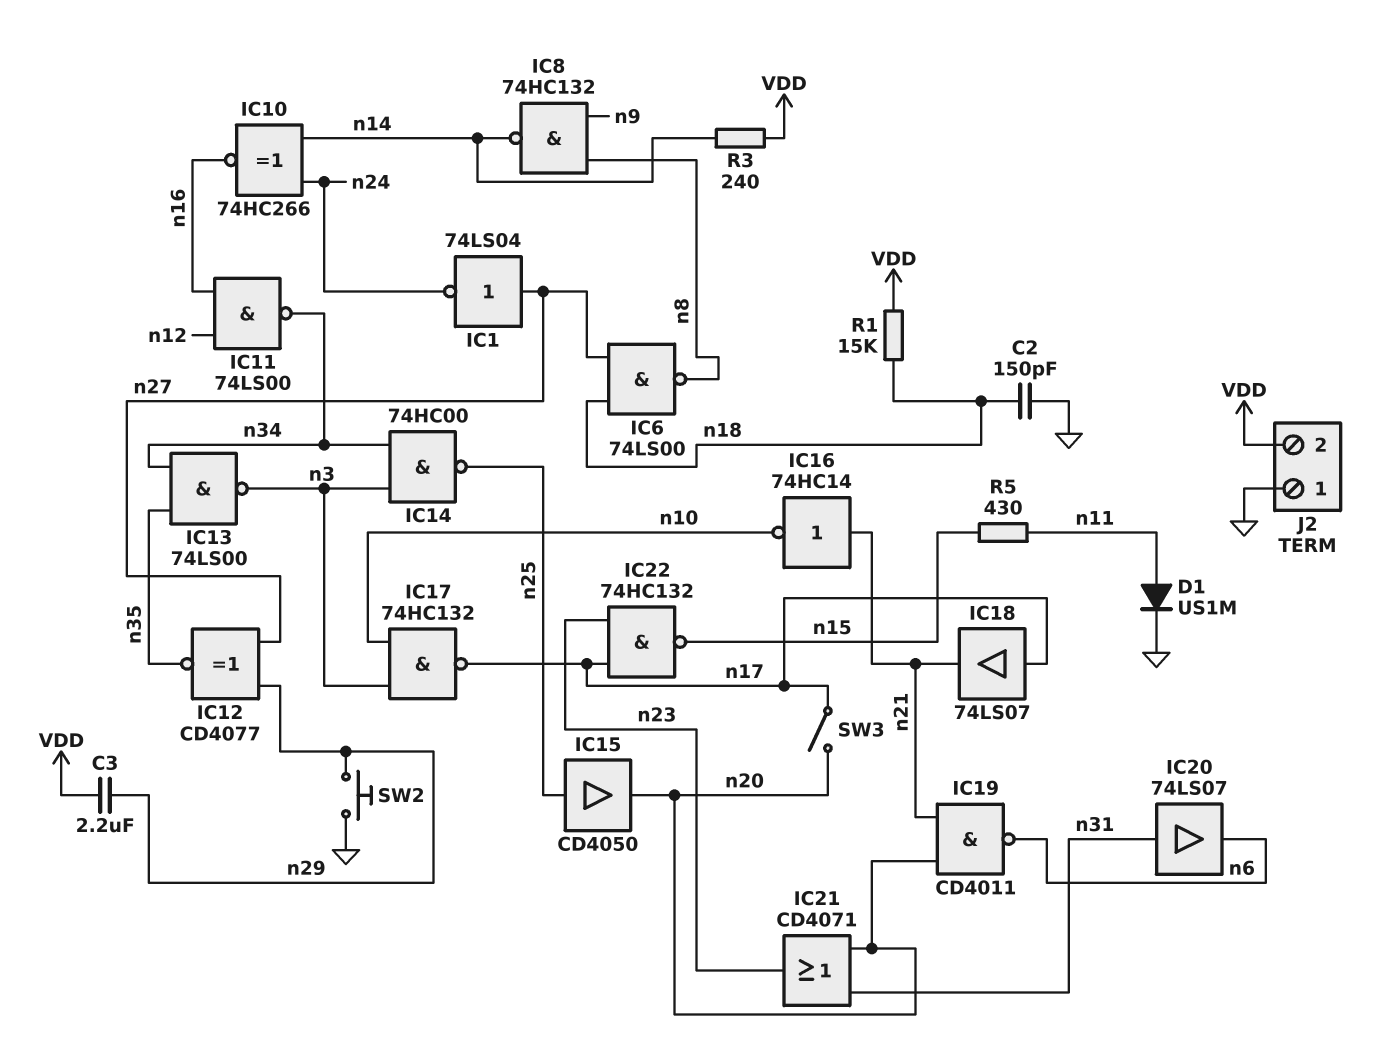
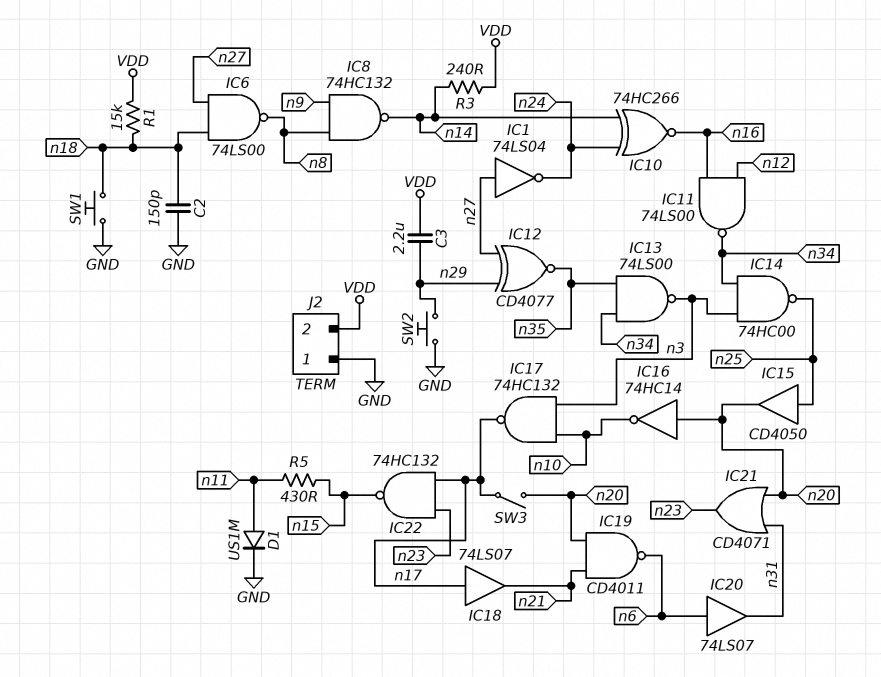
IC16: NOT 74HC14 (in n21, out n10) -> NOT 74HC14 (in n20, out n10)
IC20: buffer 74LS07 (in n31, out n6) -> buffer 74LS07 (in n6, out n31)
SW1: none -> button (GND, n18)

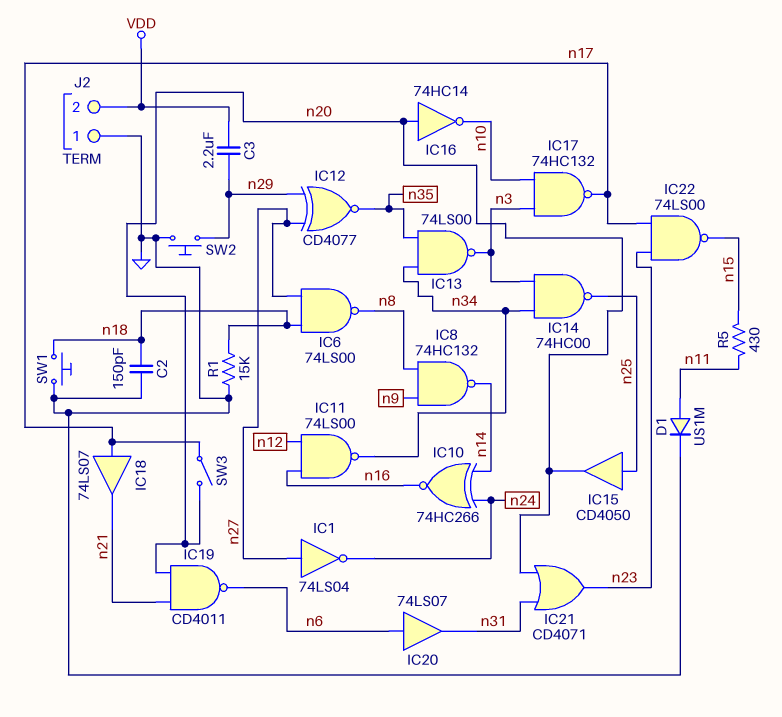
IC22: NAND 74HC132 (in n17, in n23, out n15) -> NAND 74LS00 (in n17, in n23, out n15)
R1: 15k (VDD, n18) -> 15k (GND, n18)
R3: 240 (VDD, n14) -> none

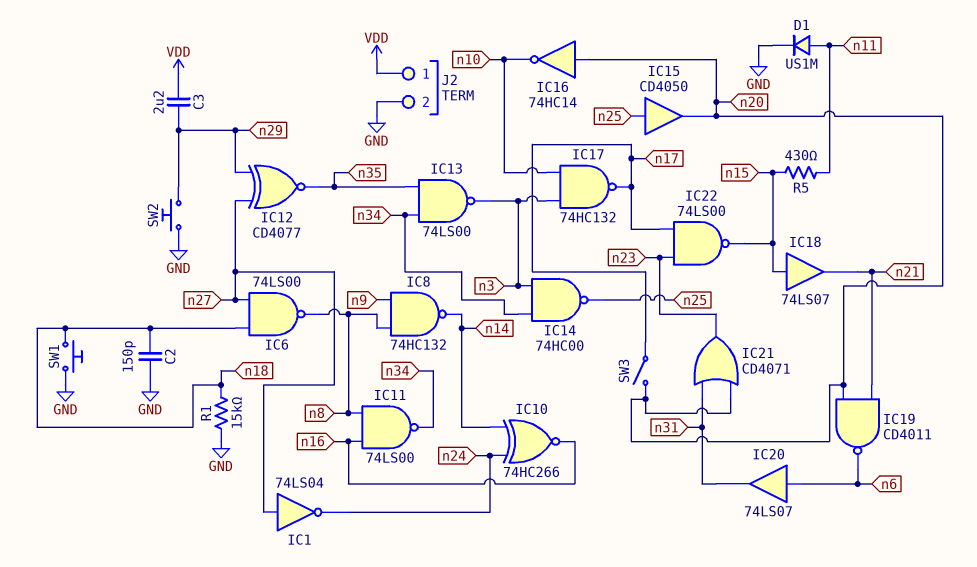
IC11: NAND 74LS00 (in n12, in n16, out n34) -> NAND 74LS00 (in n8, in n16, out n34)
IC18: buffer 74LS07 (in n17, out n21) -> buffer 74LS07 (in n15, out n21)
J2 pin 1: GND -> VDD
J2 pin 2: VDD -> GND

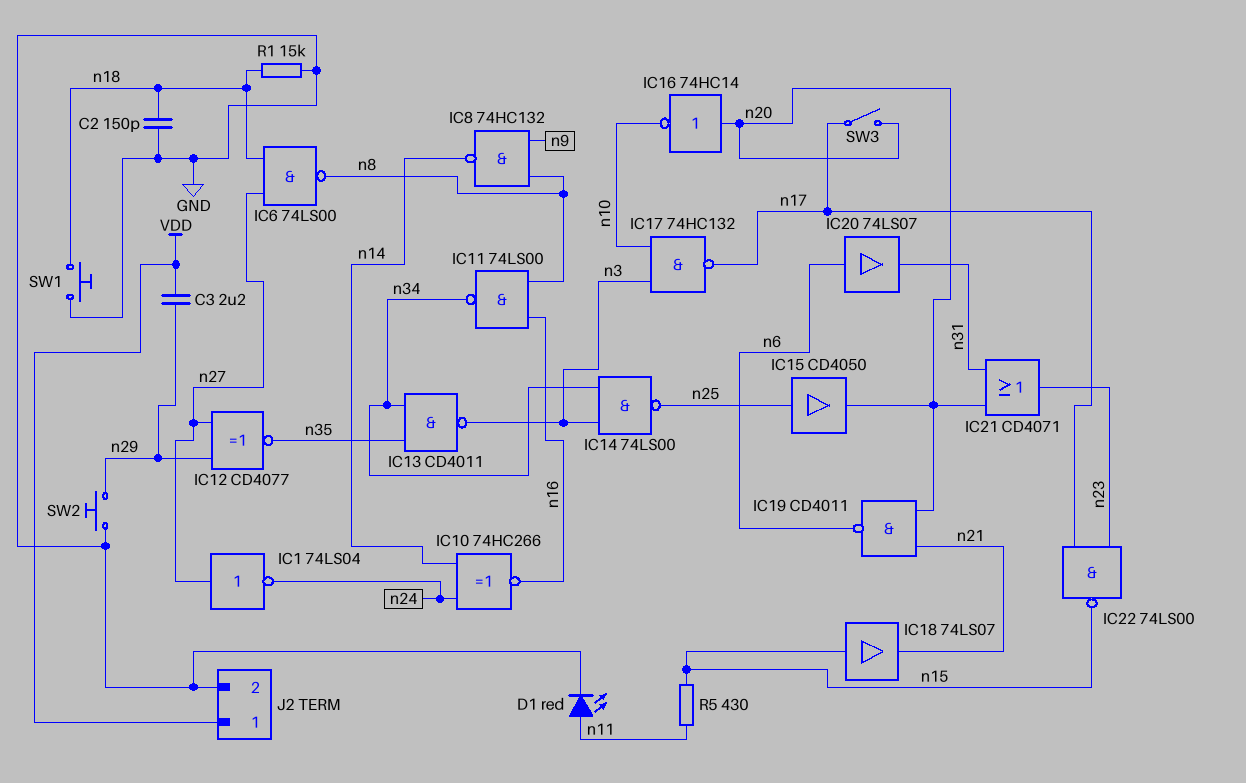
D1: diode US1M (A n11, K GND) -> LED red (A n11, K GND)
IC13: NAND 74LS00 (in n34, in n35, out n3) -> NAND CD4011 (in n34, in n35, out n3)
IC14: NAND 74HC00 (in n3, in n34, out n25) -> NAND 74LS00 (in n3, in n34, out n25)

